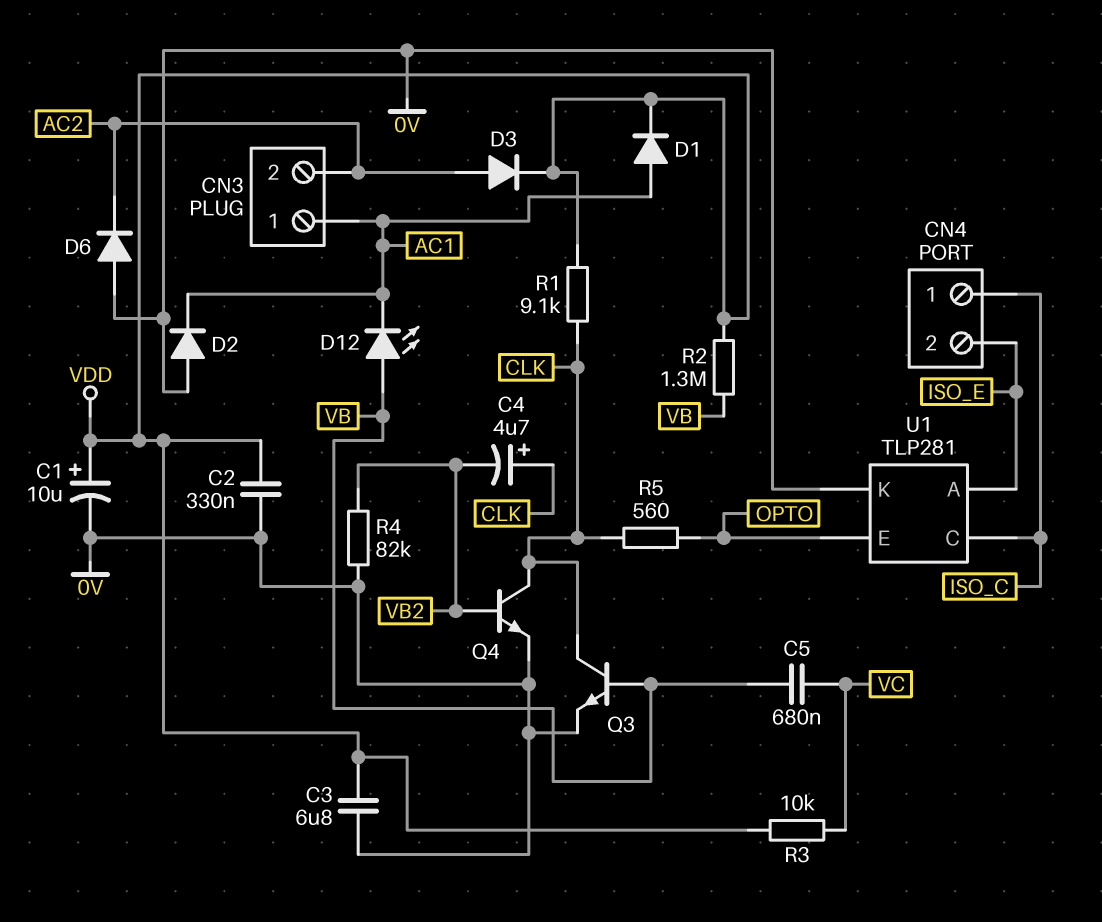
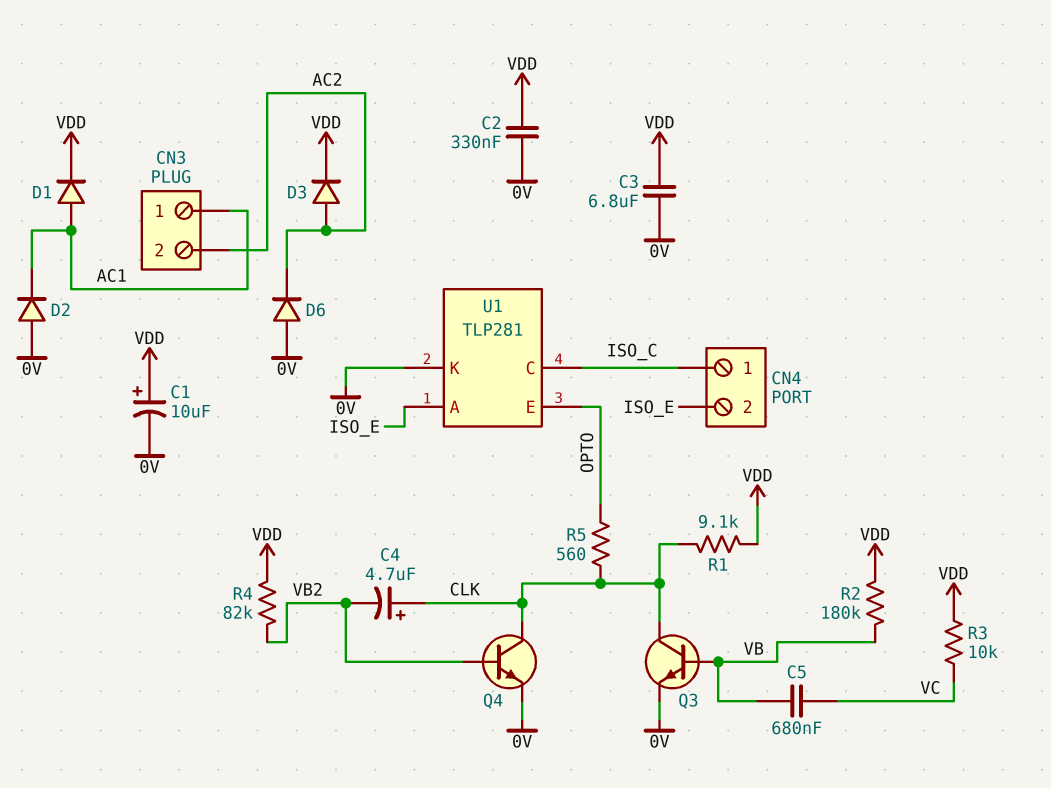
D12: LED (A VB, K AC1) -> none
R2: 1.3M (VB, VDD) -> 180k (VB, VDD)
R4: 82k (0V, VB2) -> 82k (VB2, VDD)

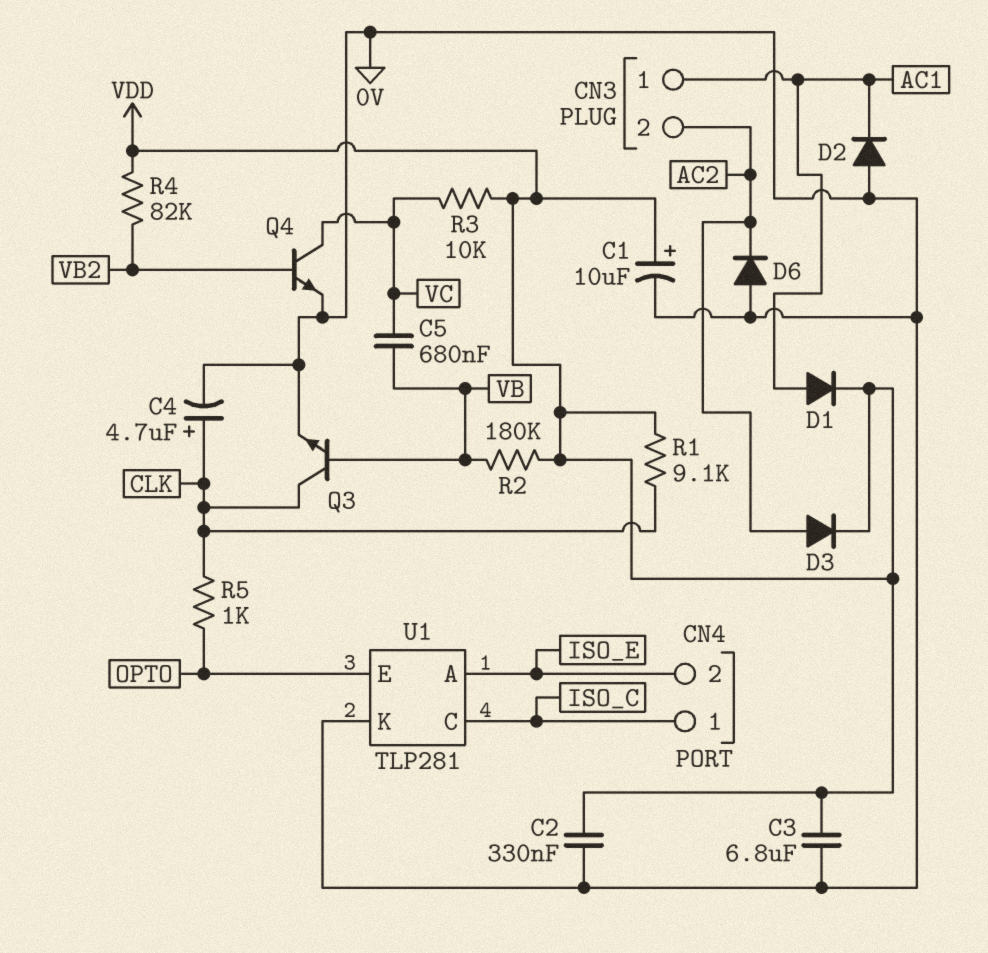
C4: 4.7uF (plus CLK, minus VB2) -> 4.7uF (plus CLK, minus 0V)
Q4: NPN (B VB2, C CLK, E 0V) -> NPN (B VB2, C VC, E 0V)
R5: 560 (CLK, OPTO) -> 1k (CLK, OPTO)

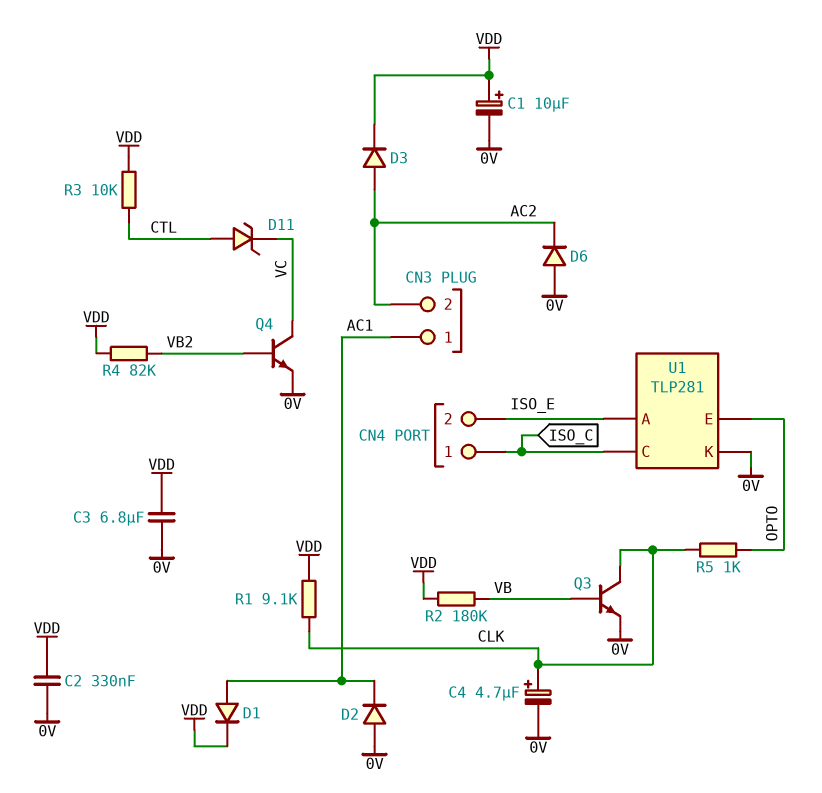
C5: 680nF (VB, VC) -> none
D11: none -> zener (A CTL, K VC)
R3: 10k (VC, VDD) -> 10k (CTL, VDD)

